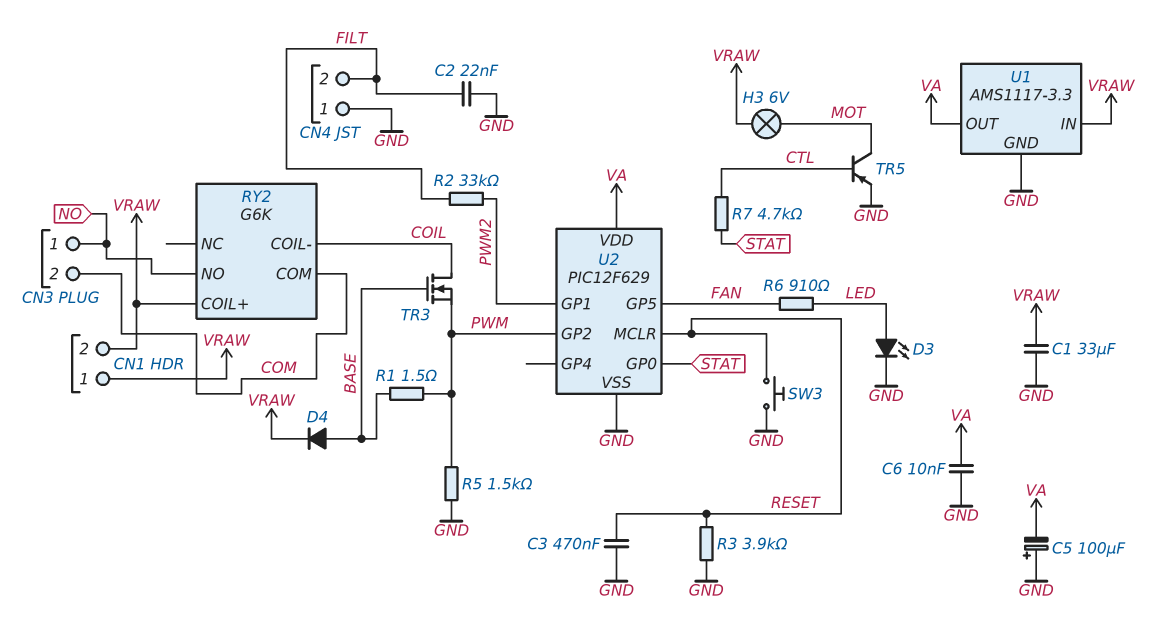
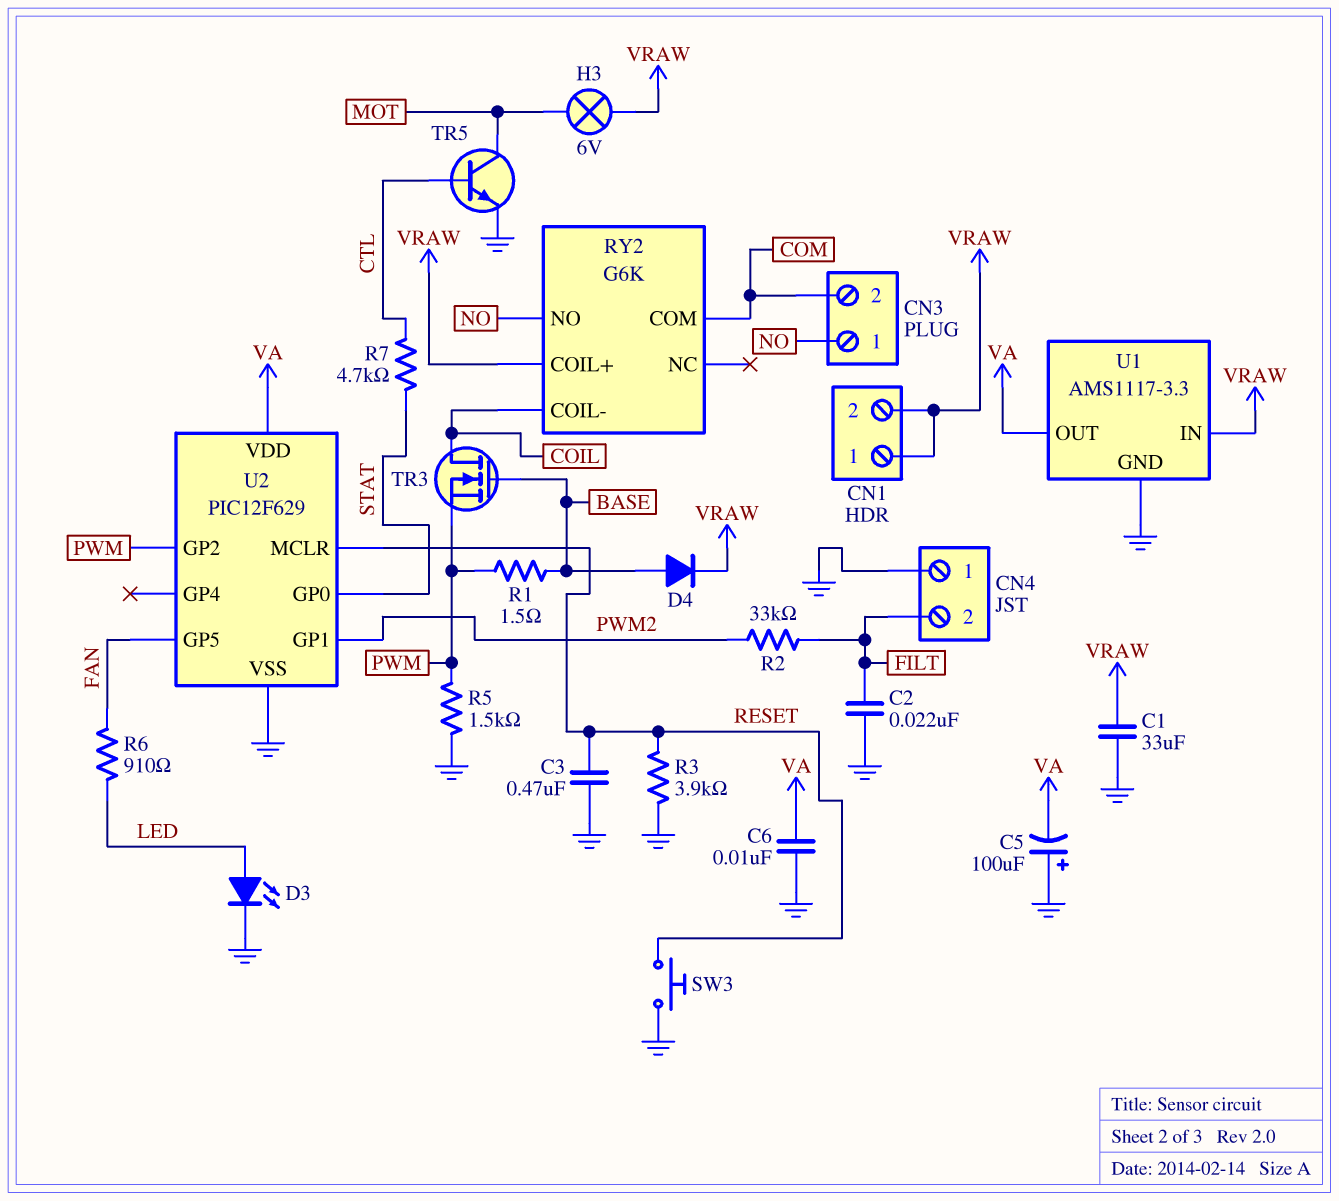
TR5: PNP (B CTL, C MOT, E GND) -> NPN (B CTL, C MOT, E GND)

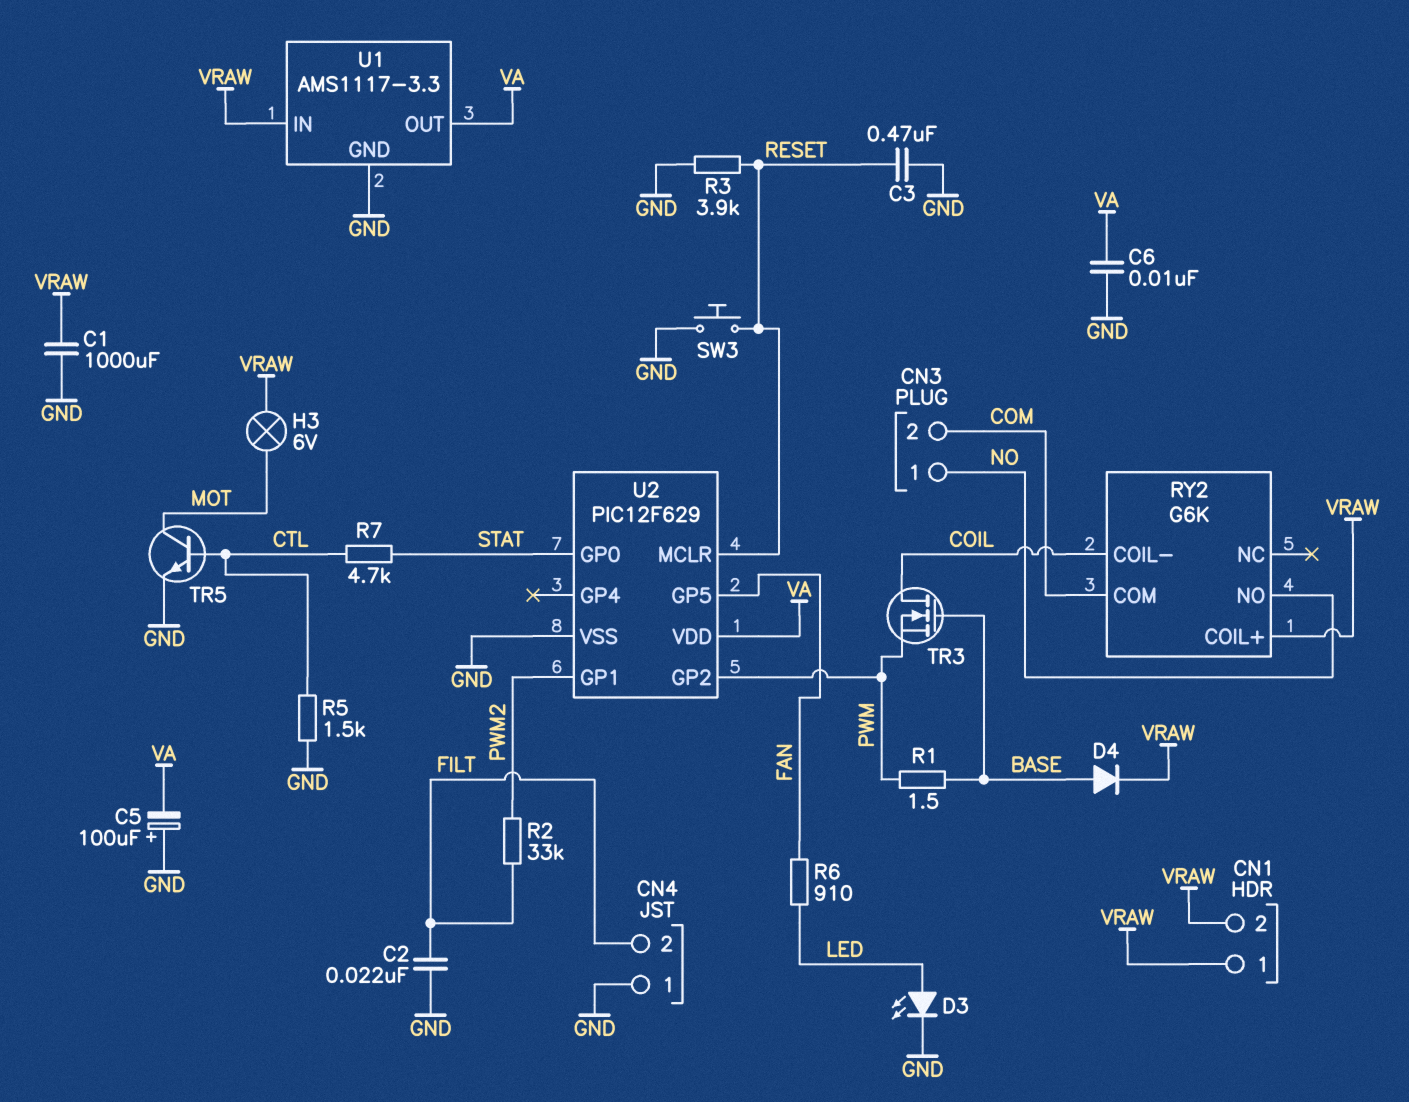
C1: 33uF (GND, VRAW) -> 1000uF (GND, VRAW)
R5: 1.5k (GND, PWM) -> 1.5k (CTL, GND)

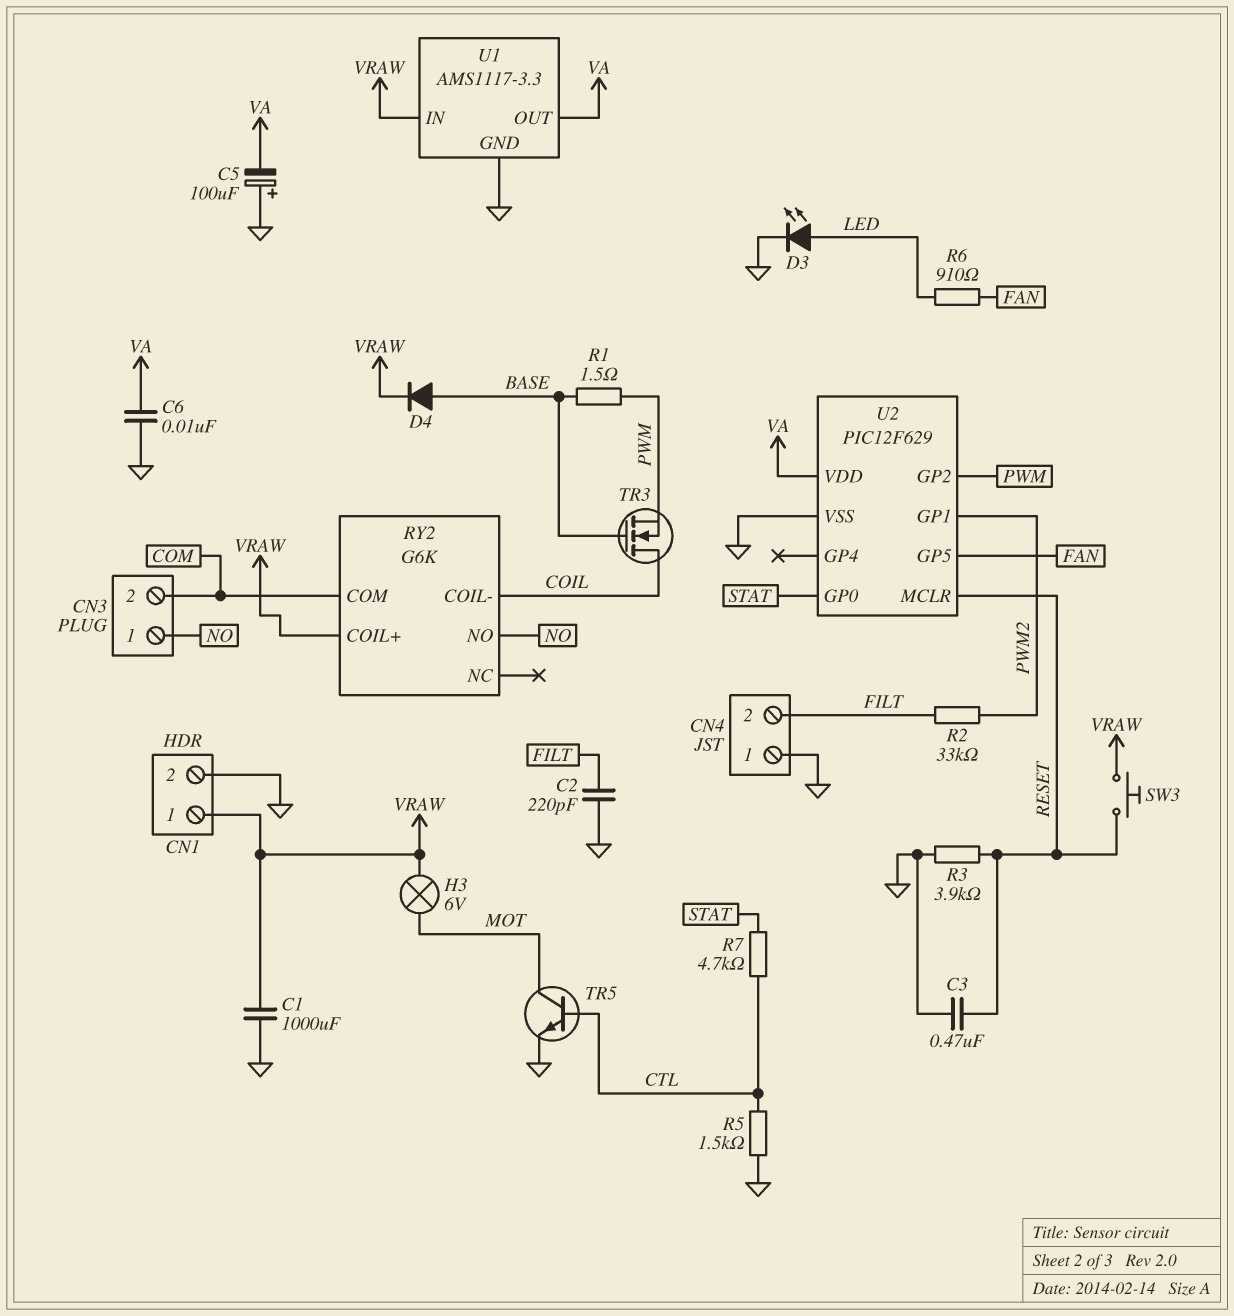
C2: 22nF (FILT, GND) -> 220pF (FILT, GND)
CN1 pin 2: VRAW -> GND
SW3: button (GND, RESET) -> button (RESET, VRAW)

